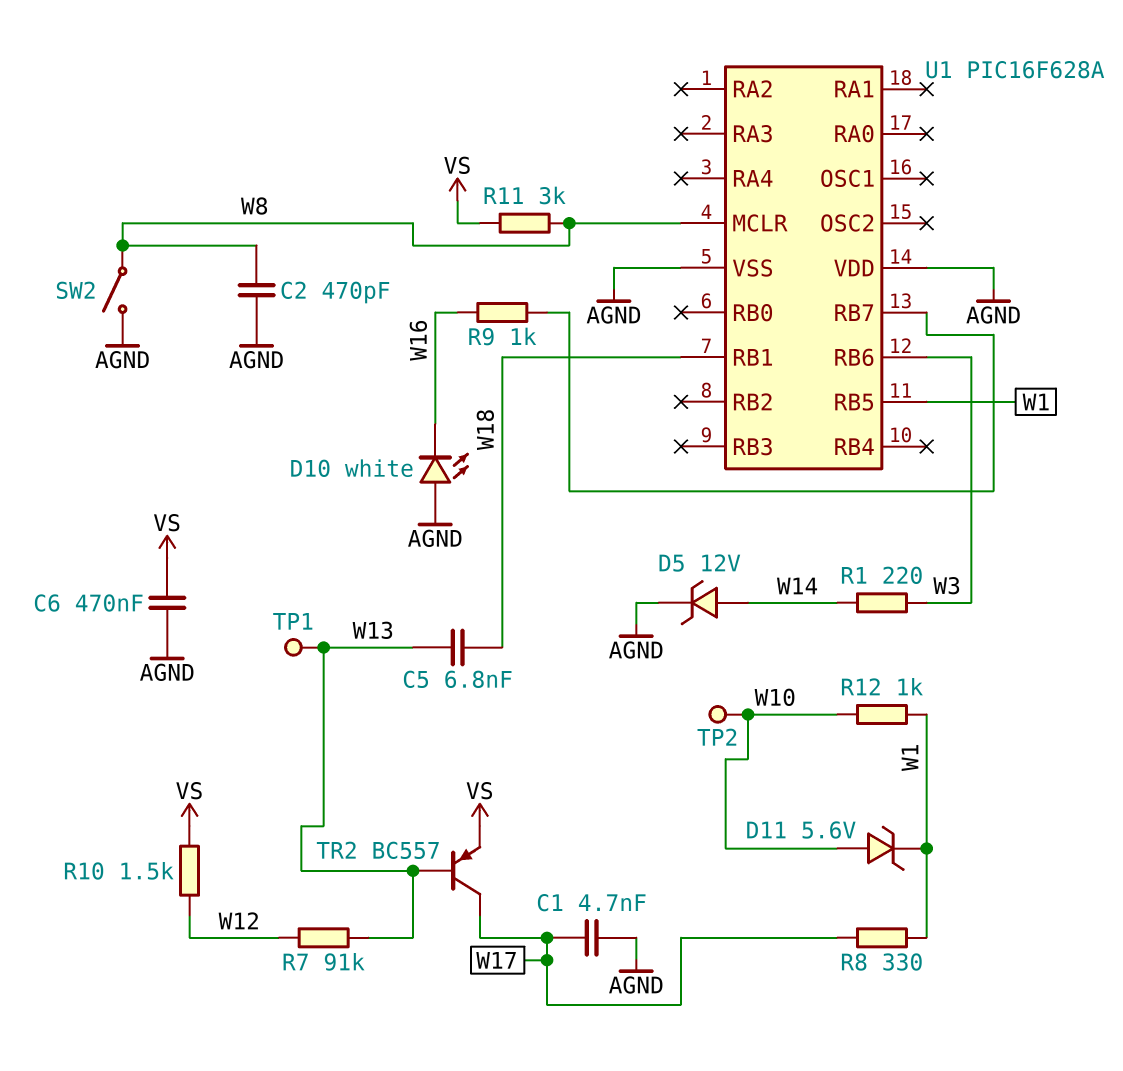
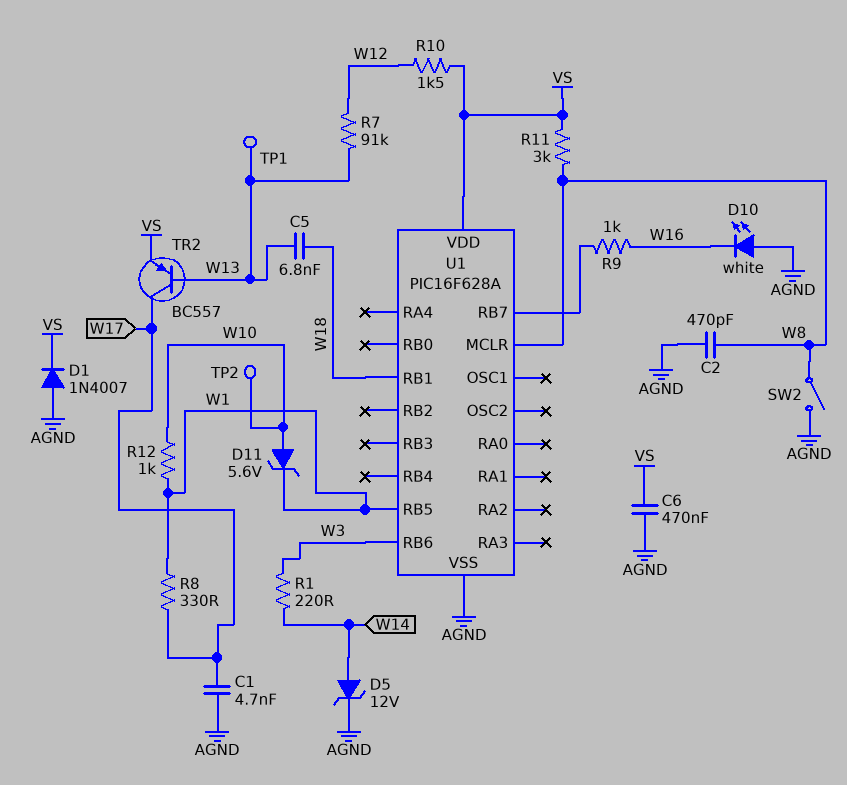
D1: none -> diode 1N4007 (A AGND, K VS)
U1 pin VDD: AGND -> VS

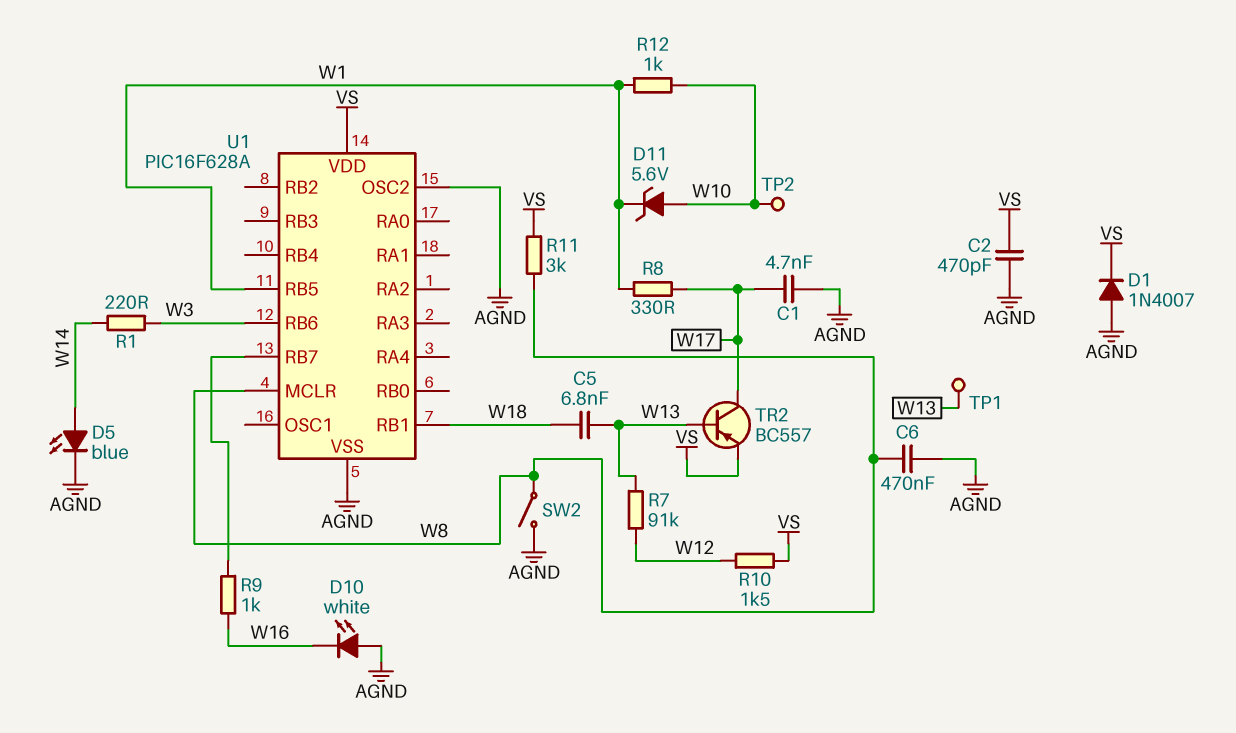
C2: 470pF (AGND, W8) -> 470pF (AGND, VS)
C6: 470nF (AGND, VS) -> 470nF (AGND, W8)
D5: zener 12V (A W14, K AGND) -> LED blue (A W14, K AGND)
U1 pin OSC2: none -> AGND

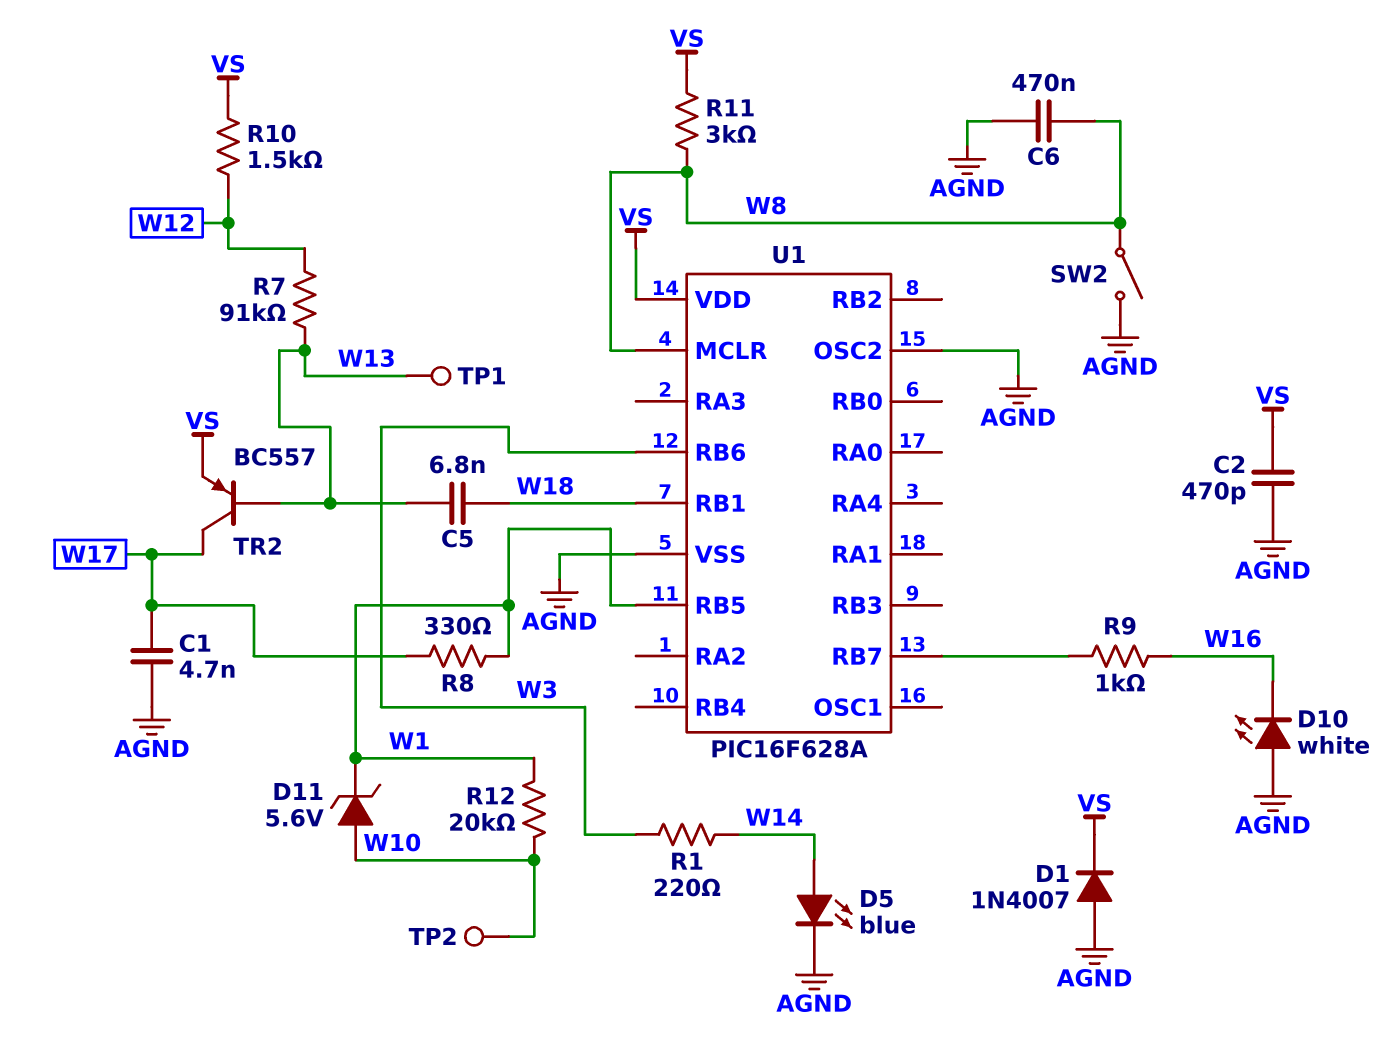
R12: 1k (W1, W10) -> 20k (W1, W10)

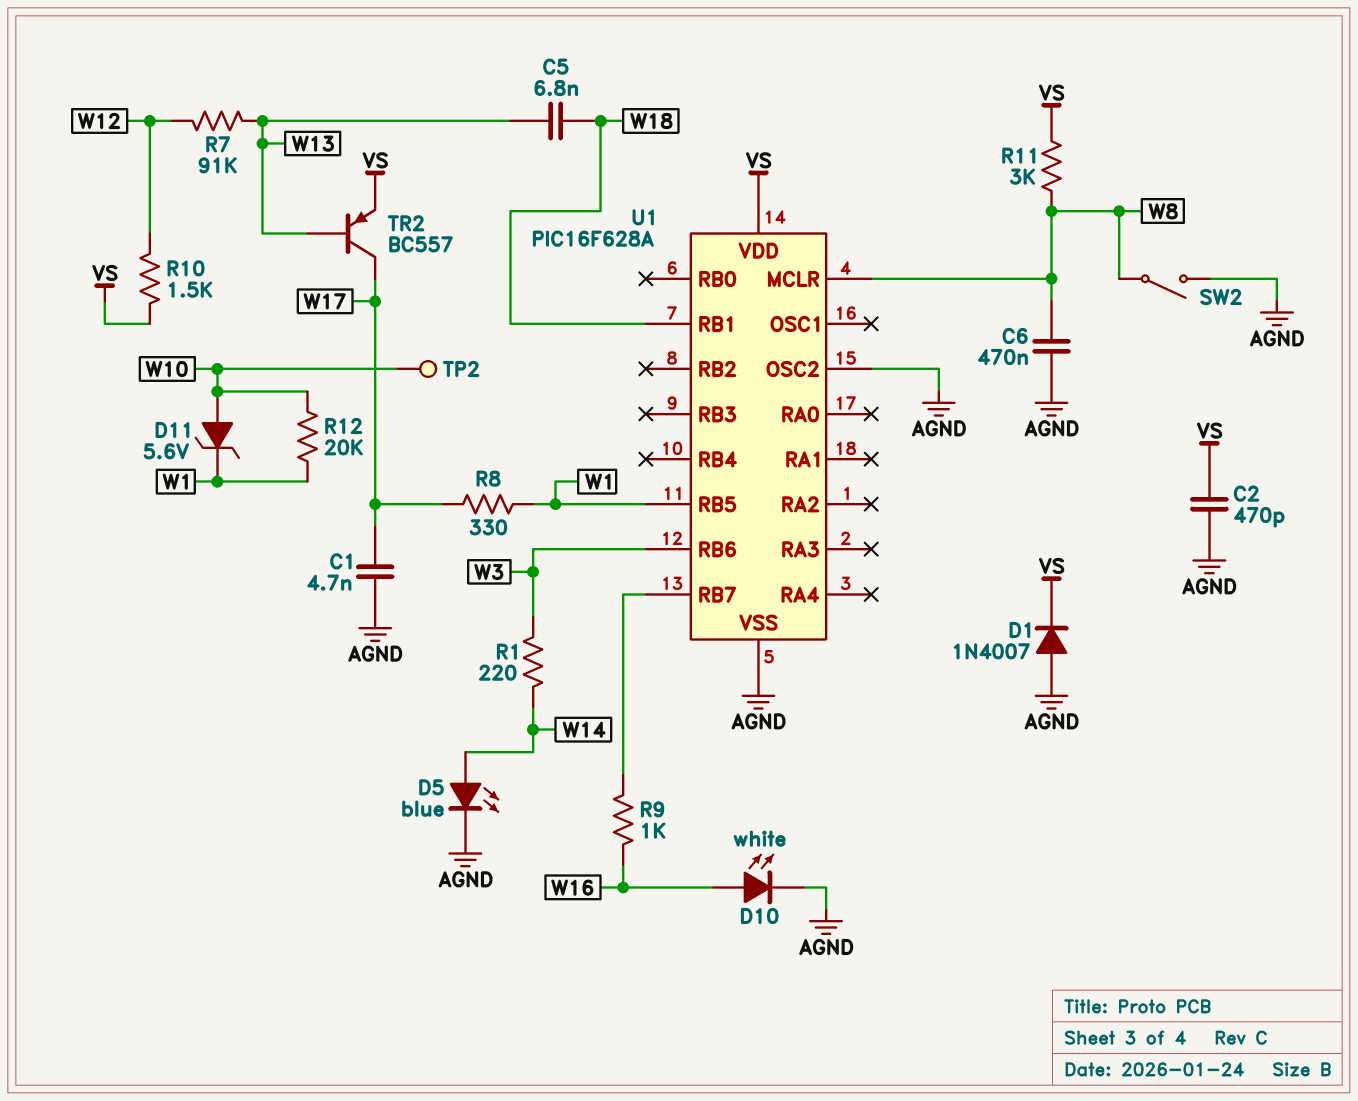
D10: LED white (A AGND, K W16) -> LED white (A W16, K AGND)
TP1: test point (W13) -> none

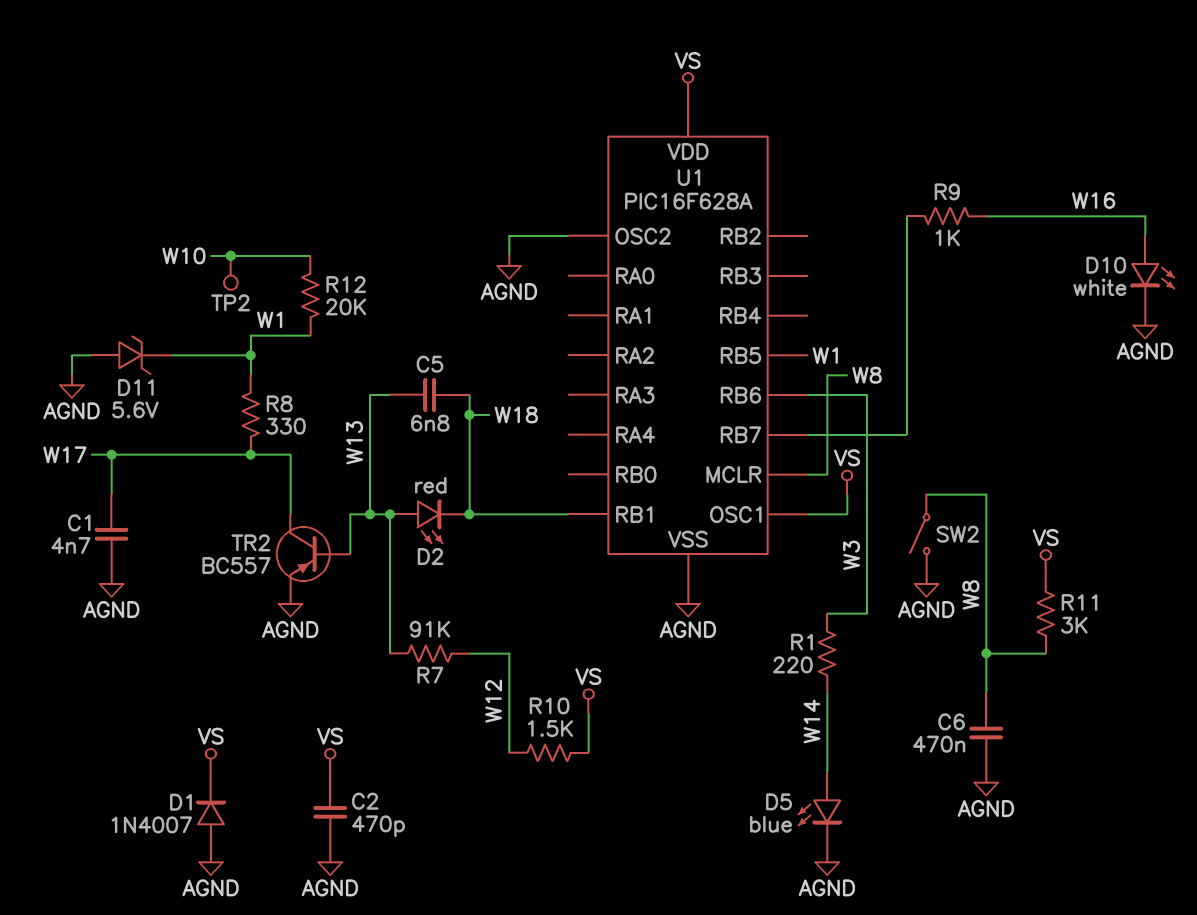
D2: none -> LED red (A W13, K W18)
D11: zener 5.6V (A W10, K W1) -> zener 5.6V (A AGND, K W1)
TR2: PNP BC557 (B W13, C W17, E VS) -> PNP BC557 (B W13, C W17, E AGND)
U1 pin OSC1: none -> VS

